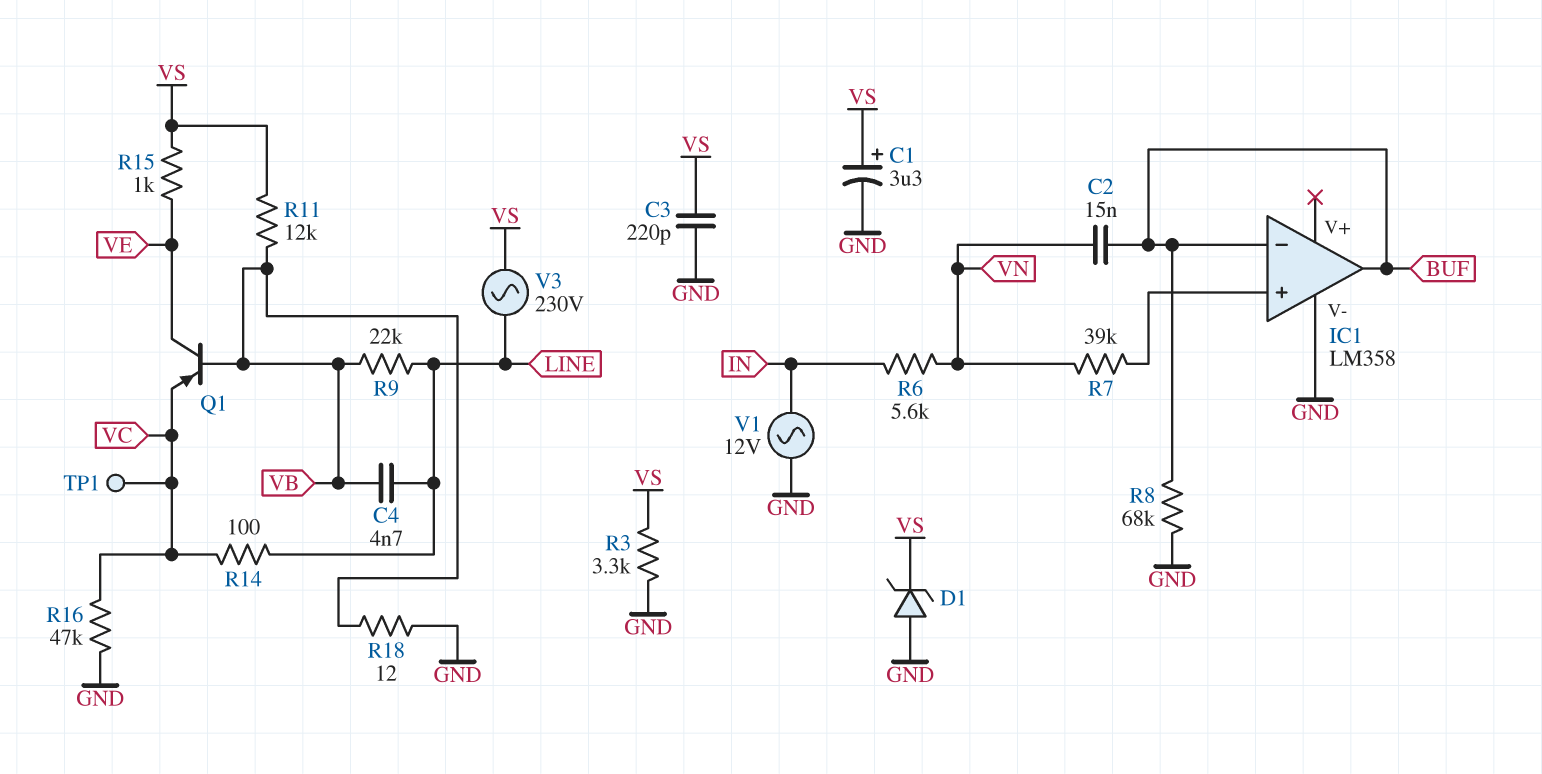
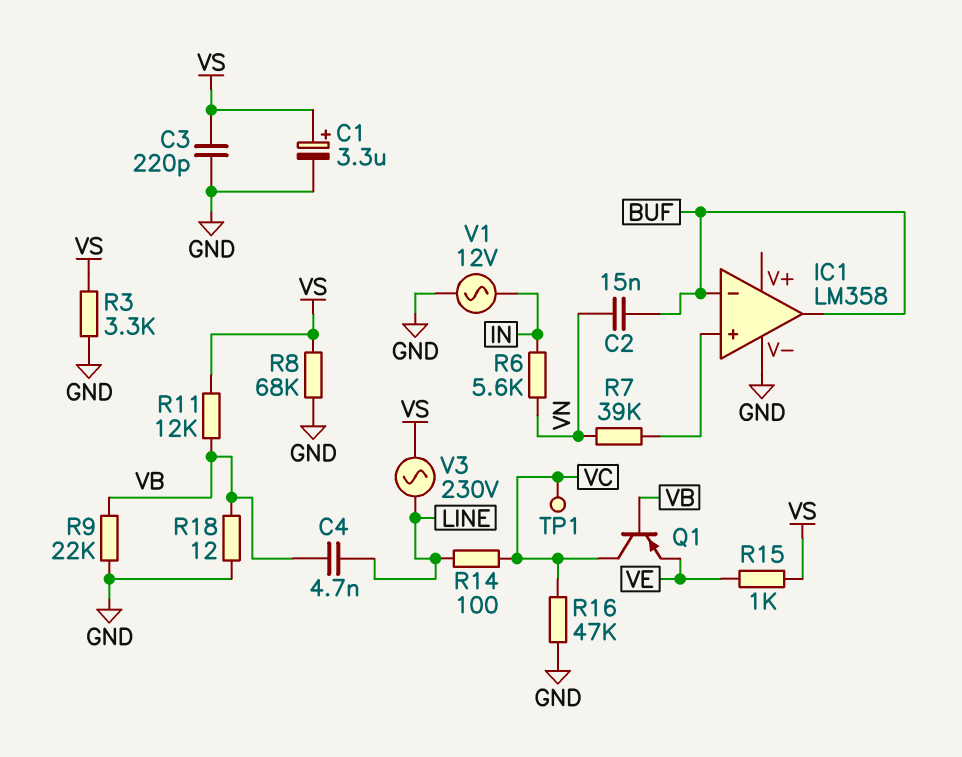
D1: zener (A GND, K VS) -> none
Q1: PNP (B VB, C VE, E VC) -> PNP (B VB, C VC, E VE)
R8: 68k (BUF, GND) -> 68k (GND, VS)
R9: 22k (LINE, VB) -> 22k (GND, VB)

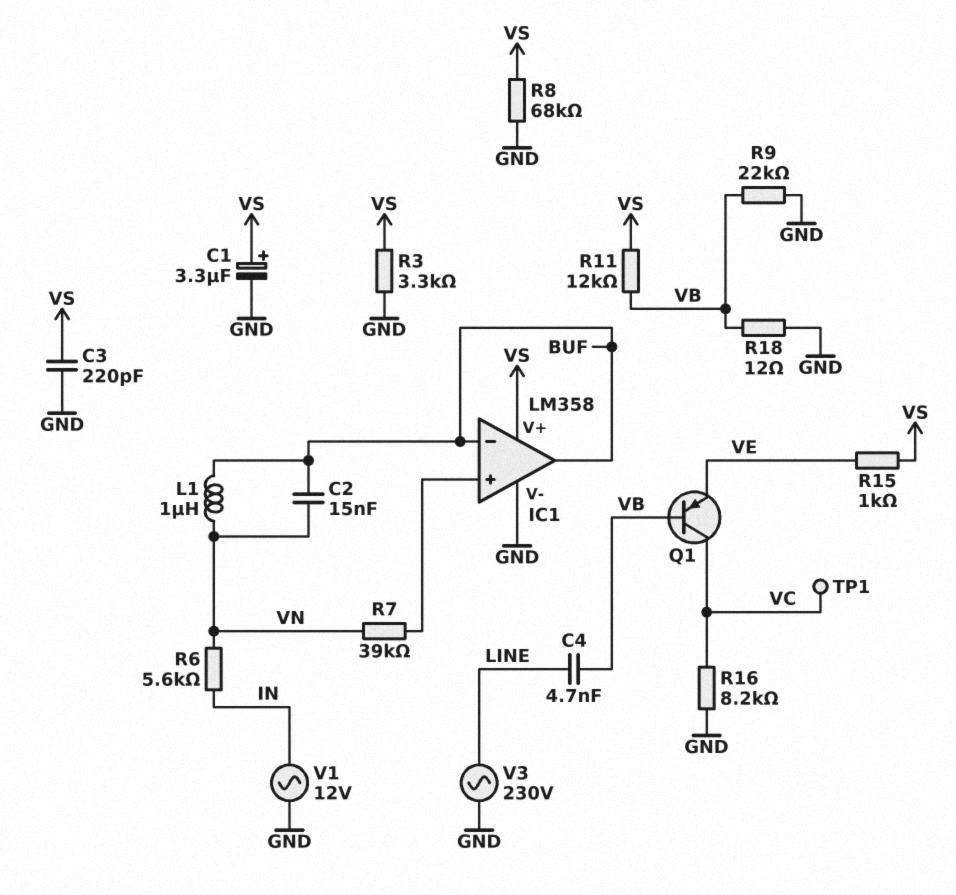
IC1 pin V+: none -> VS
L1: none -> 1uH (BUF, VN)
R14: 100 (LINE, VC) -> none
R16: 47k (GND, VC) -> 8.2k (GND, VC)
V3: AC 230V (LINE, VS) -> AC 230V (GND, LINE)

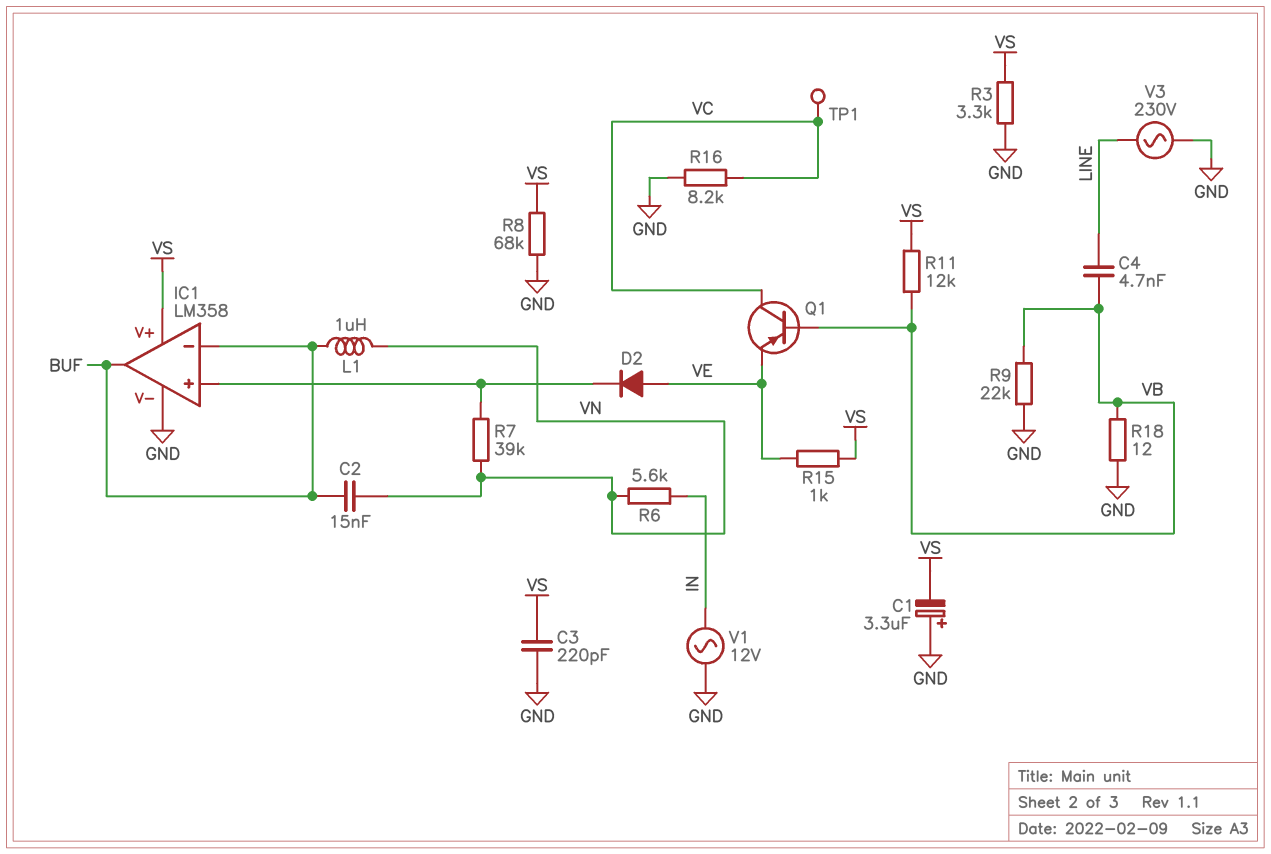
C1: 3.3uF (plus VS, minus GND) -> 3.3uF (plus GND, minus VS)
D2: none -> diode (A VE, K IC1/in+)

